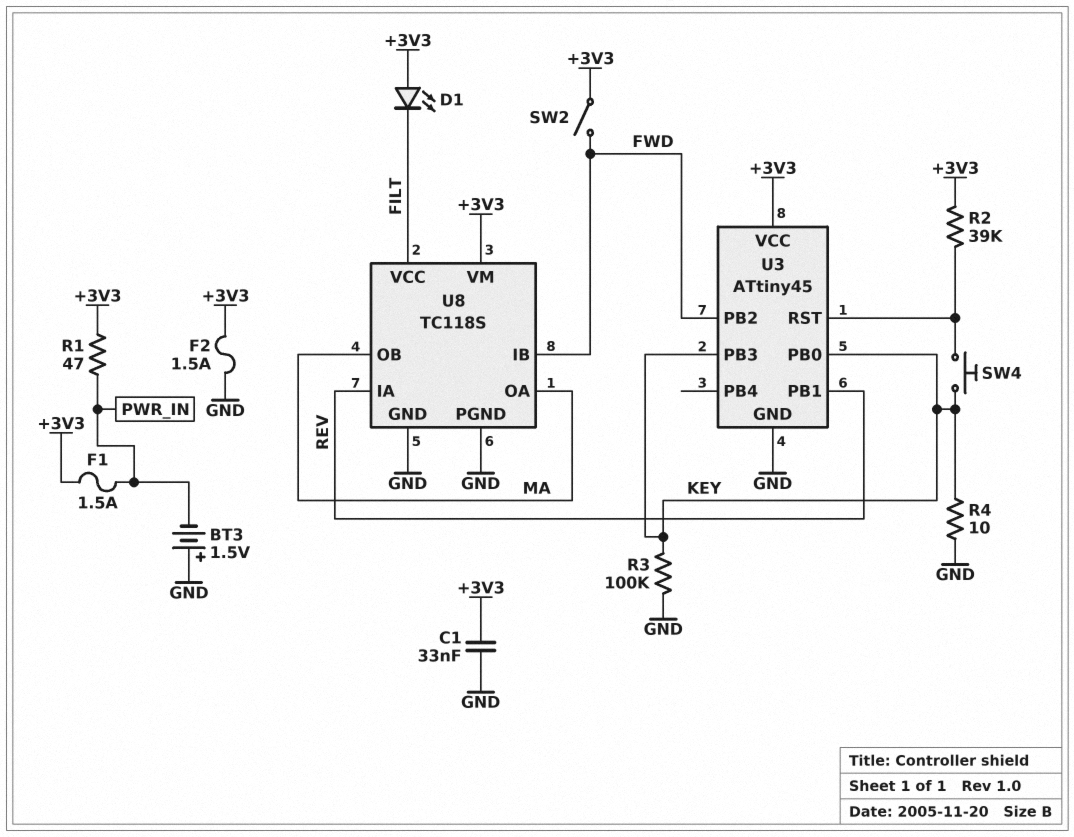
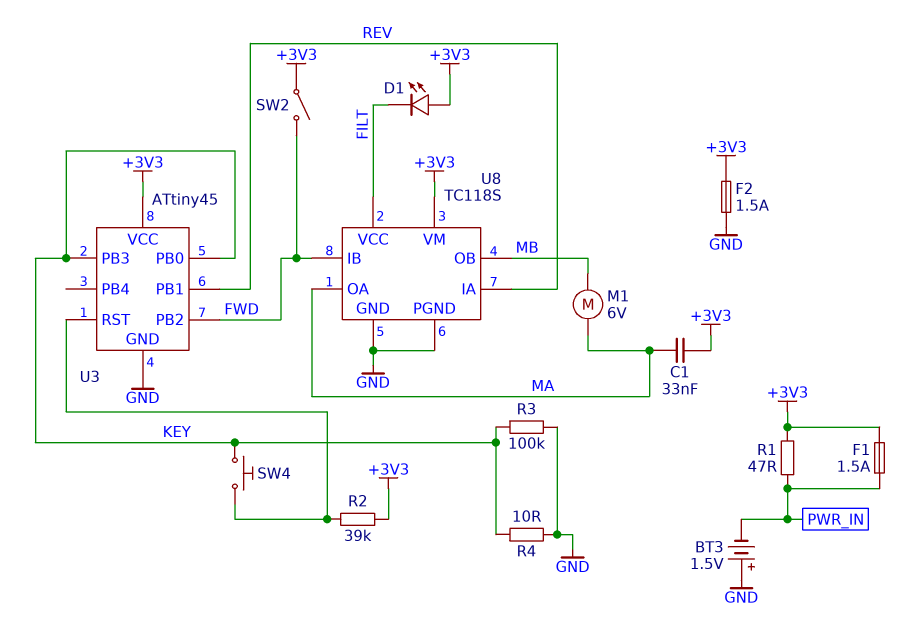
C1: 33nF (+3V3, GND) -> 33nF (+3V3, MA)
M1: none -> motor 6V (MA, MB)
U8 pin OB: MA -> MB

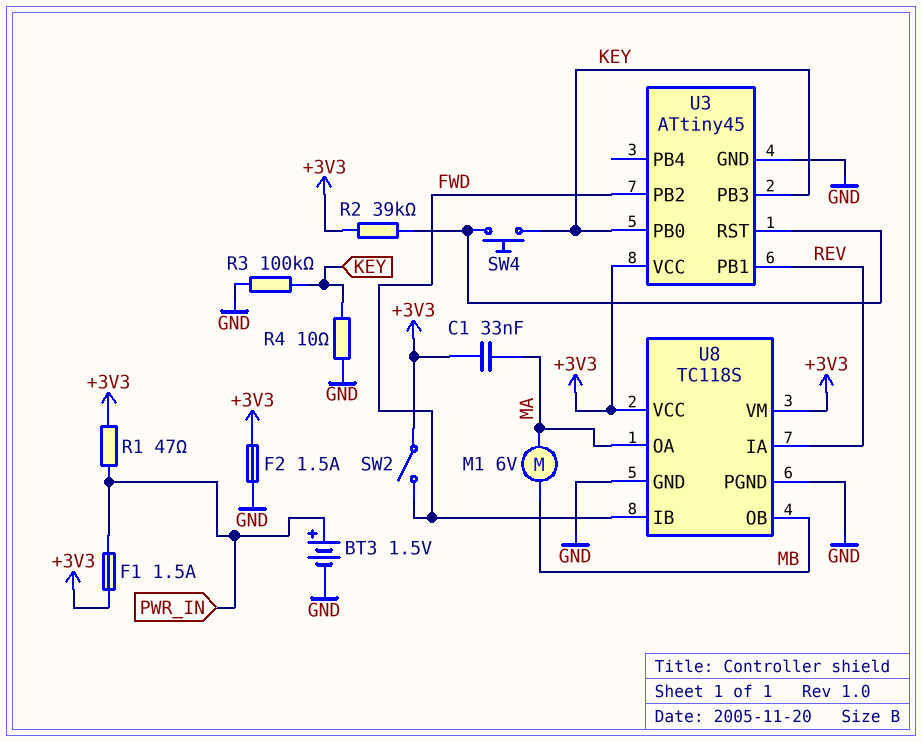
BT3: 1.5V (plus GND, minus PWR_IN) -> 1.5V (plus PWR_IN, minus GND)
D1: LED (A +3V3, K FILT) -> none
U8 pin VCC: FILT -> +3V3

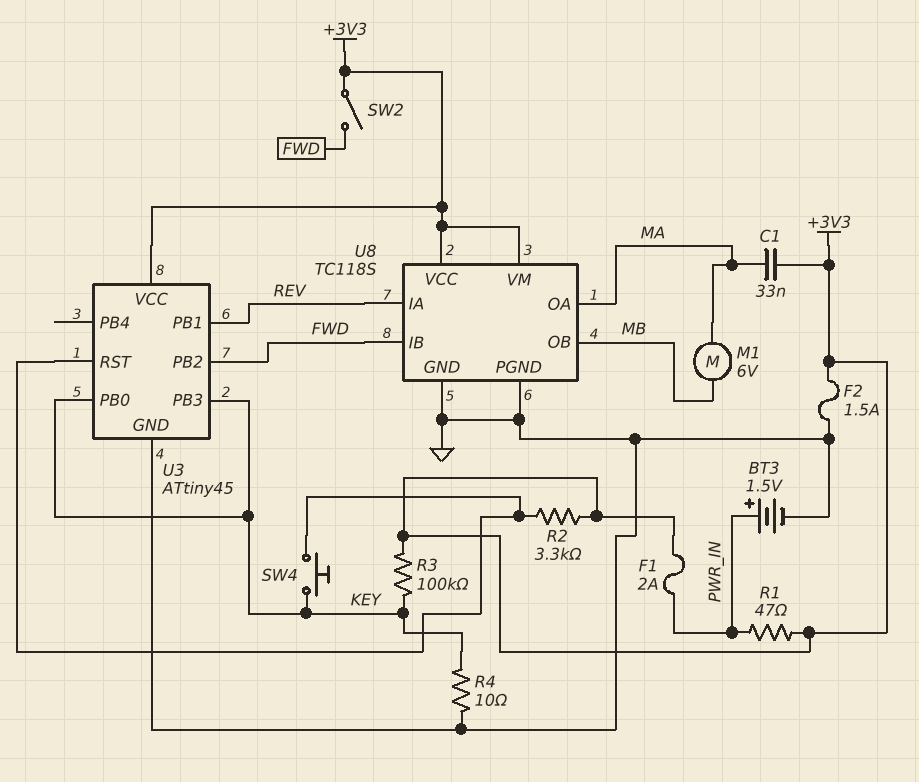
F1: 1.5A (+3V3, PWR_IN) -> 2A (+3V3, PWR_IN)
R2: 39k (+3V3, U3/RST) -> 3.3k (+3V3, U3/RST)
R3: 100k (GND, KEY) -> 100k (+3V3, KEY)

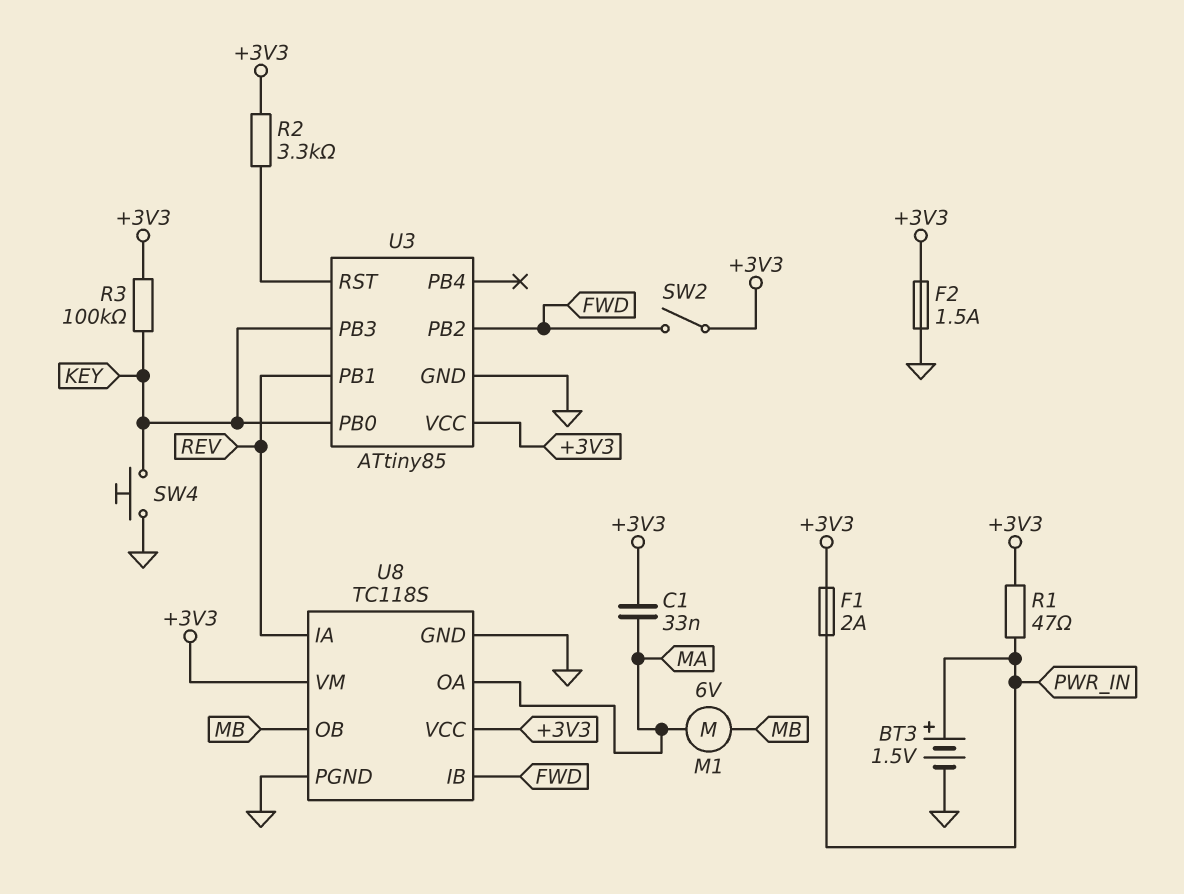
R4: 10 (GND, KEY) -> none
SW4: button (KEY, U3/RST) -> button (GND, KEY)
U3: ATtiny45 -> ATtiny85

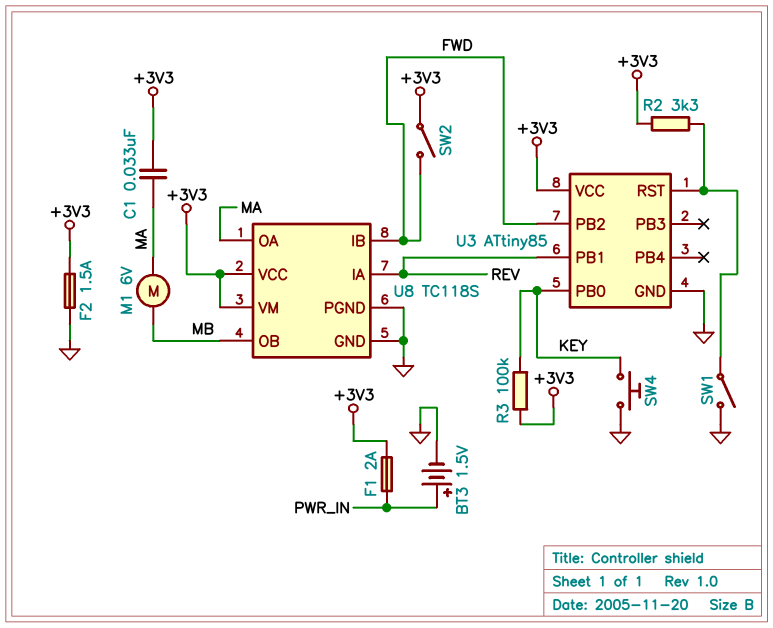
R1: 47 (+3V3, PWR_IN) -> none
SW1: none -> switch (GND, U3/RST)
U3 pin PB3: KEY -> none

